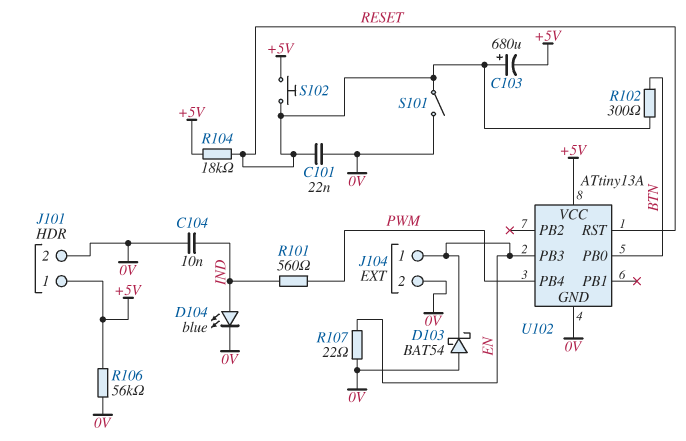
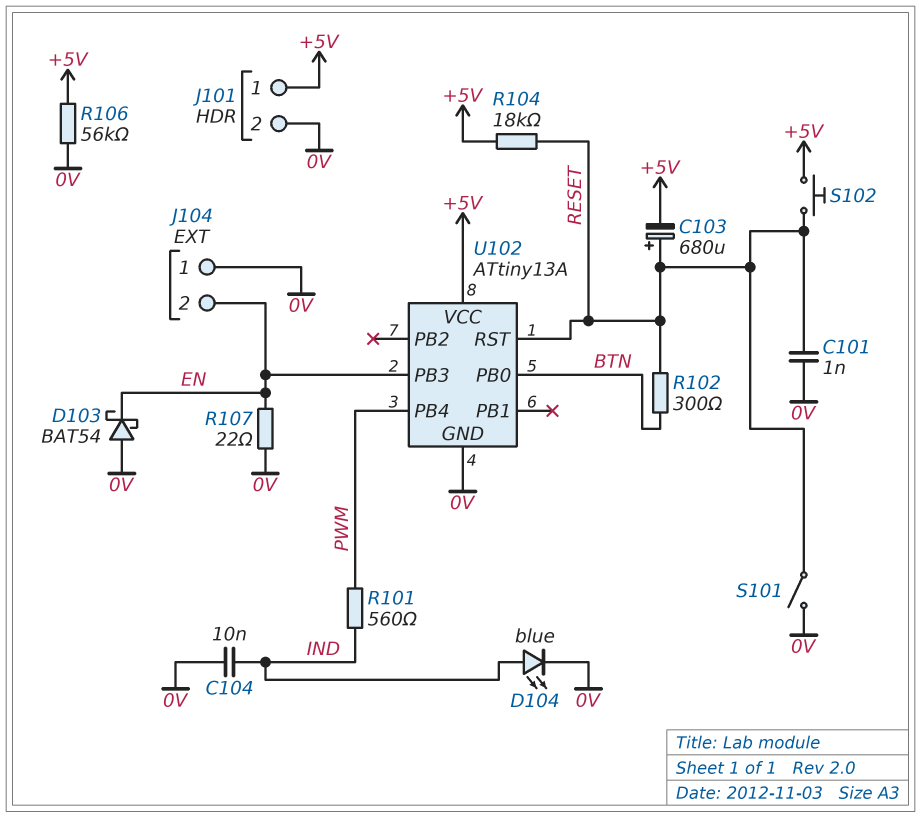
C101: 22nF (0V, RESET) -> 1nF (0V, RESET)
J104 pin 1: EN -> 0V
J104 pin 2: 0V -> EN

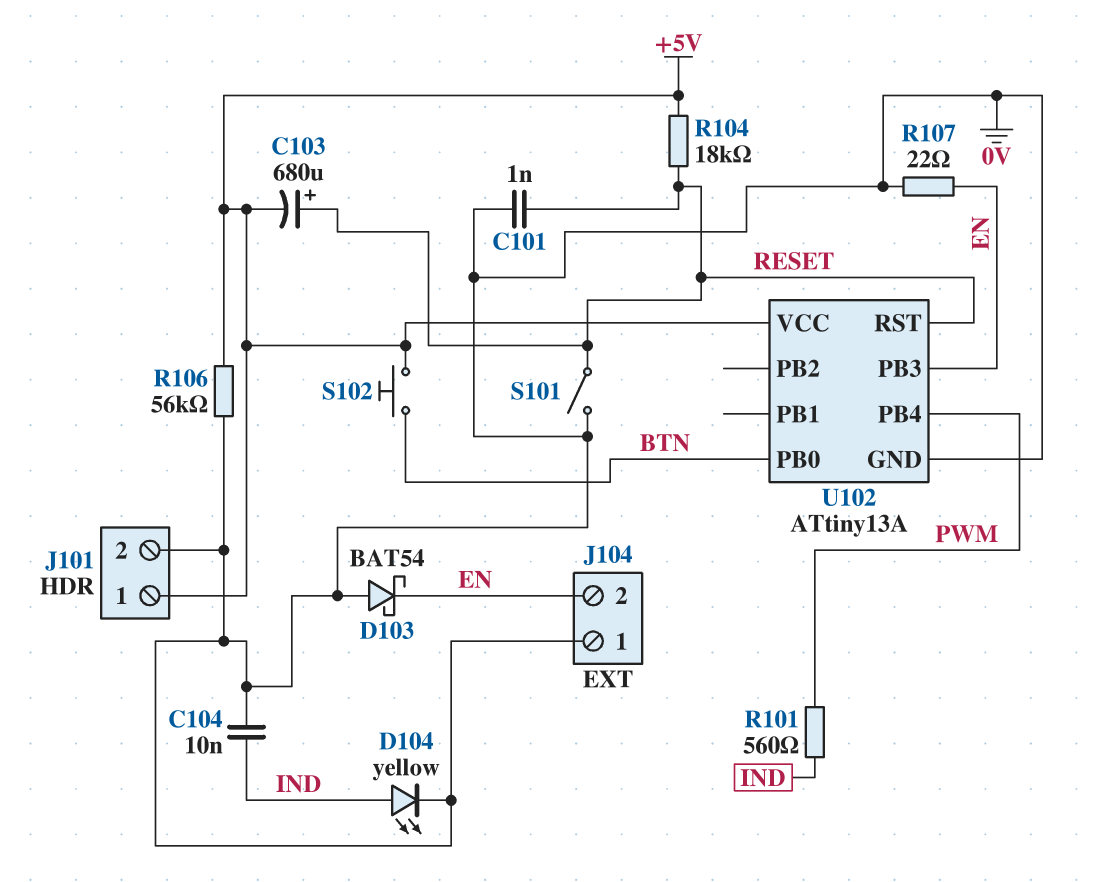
D104: LED blue (A IND, K 0V) -> LED yellow (A IND, K 0V)
R102: 300 (BTN, RESET) -> none
S102: button (+5V, RESET) -> button (+5V, BTN)

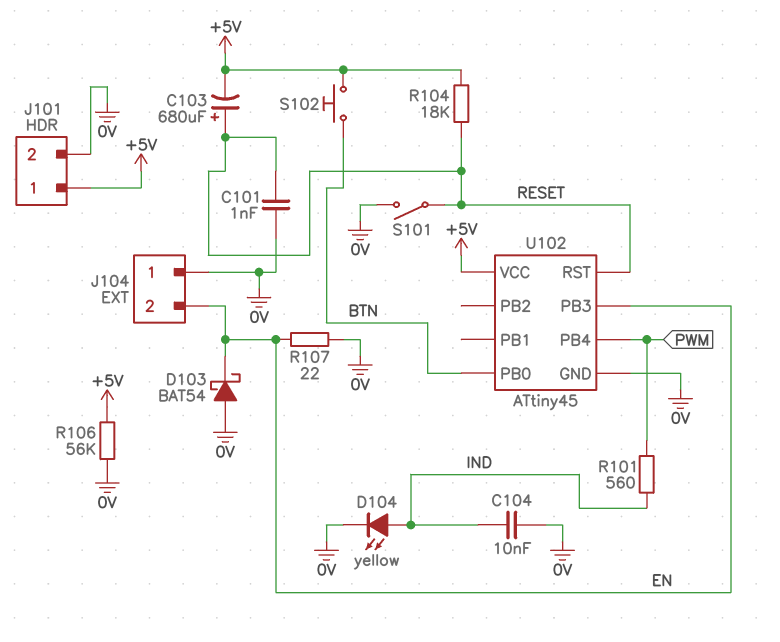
U102: ATtiny13A -> ATtiny45

